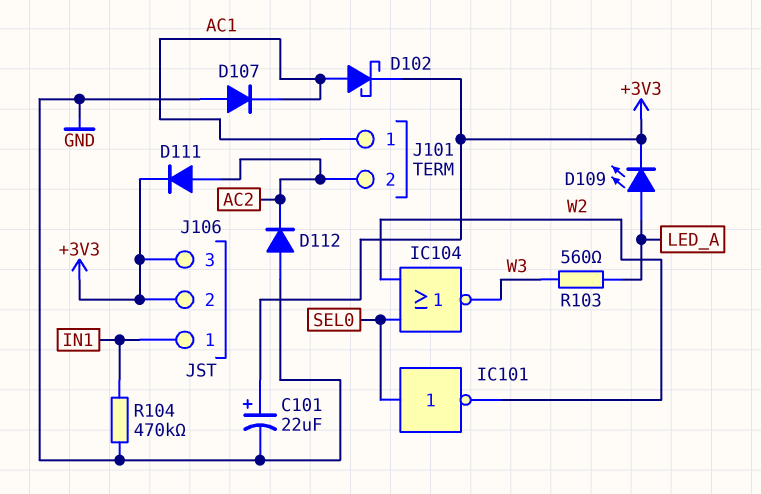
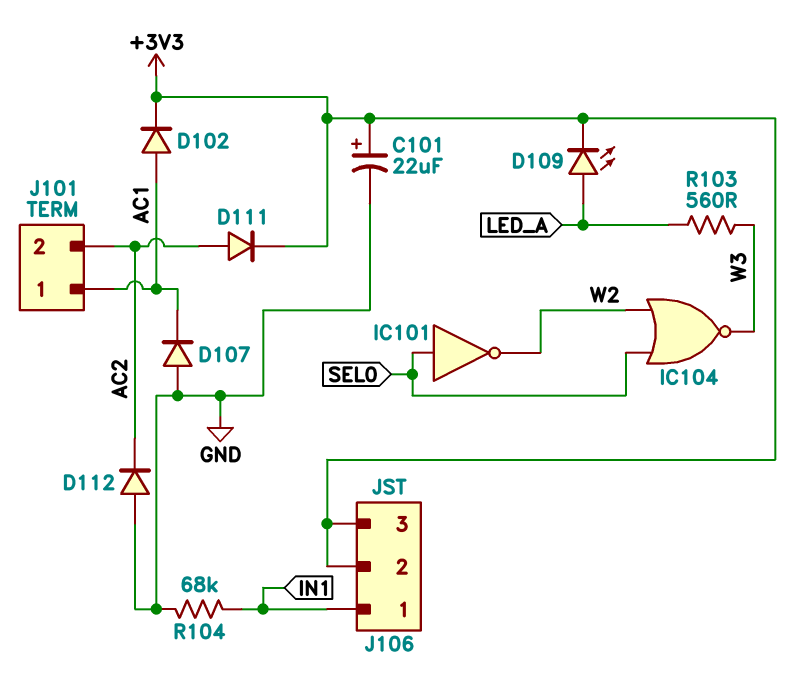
D102: schottky (A AC1, K +3V3) -> diode (A AC1, K +3V3)
R104: 470k (GND, IN1) -> 68k (GND, IN1)

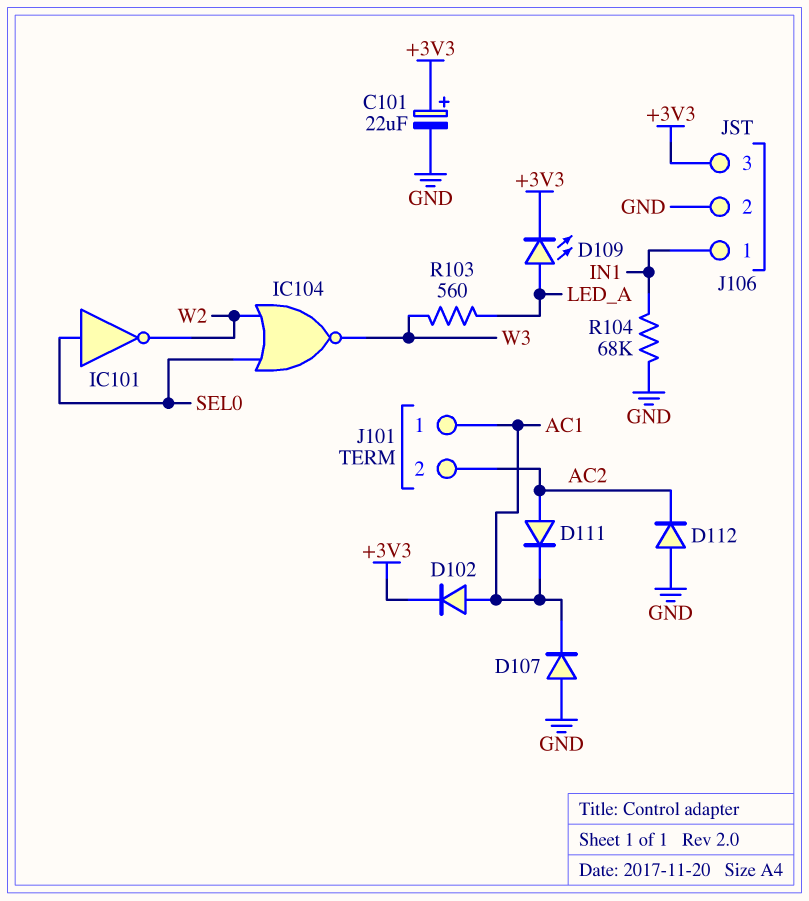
D111: diode (A AC2, K +3V3) -> diode (A AC2, K AC1)
J106 pin 2: +3V3 -> GND

